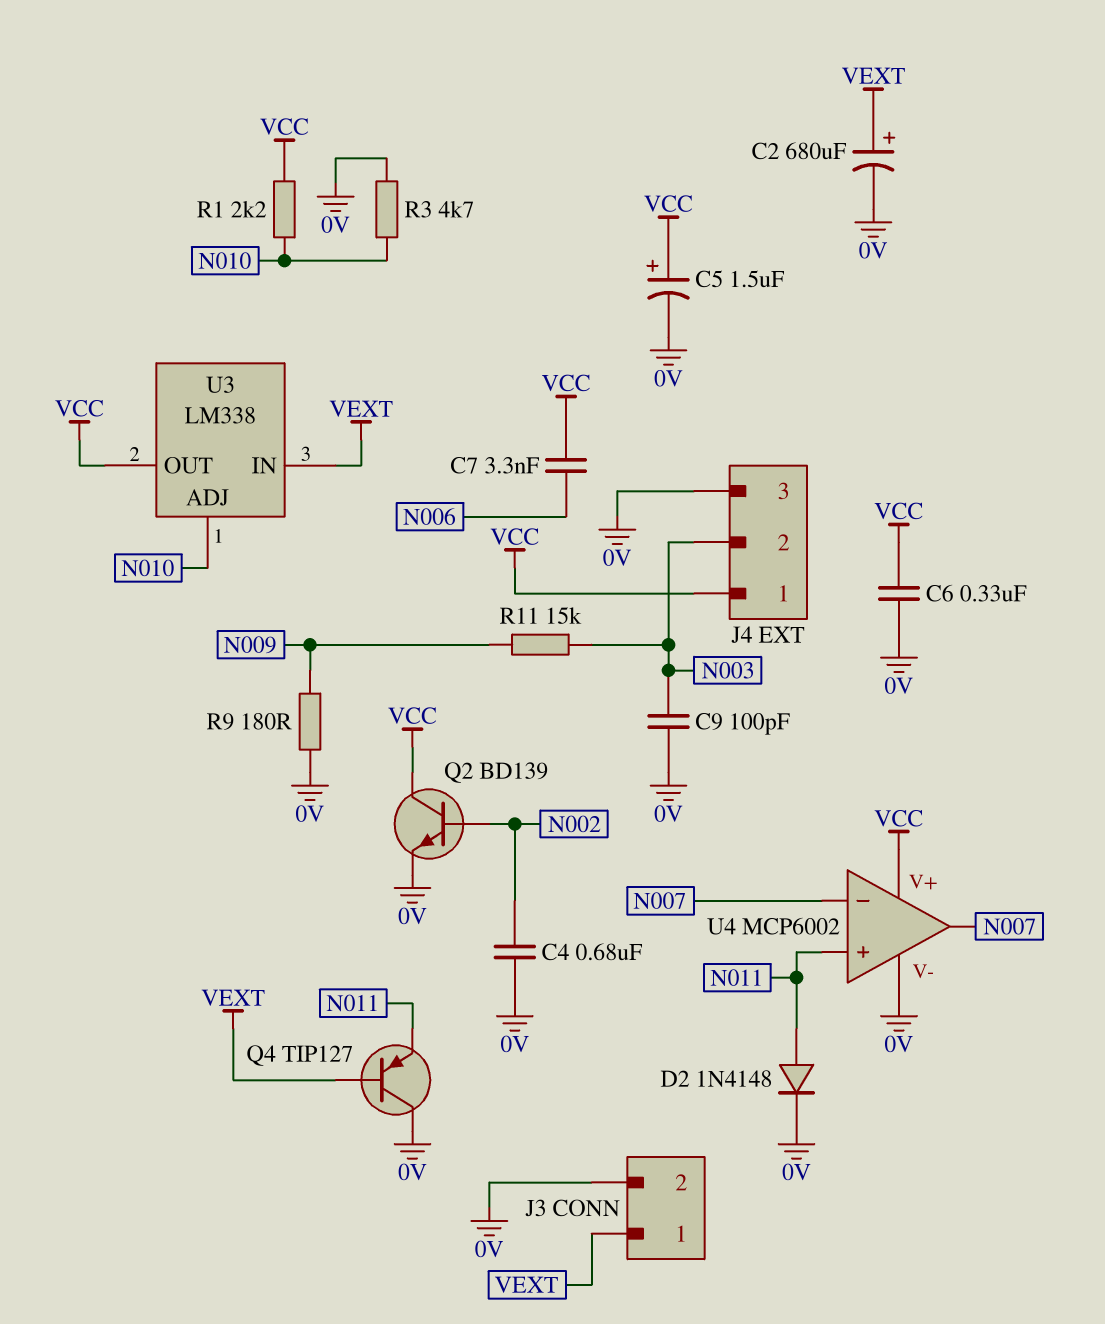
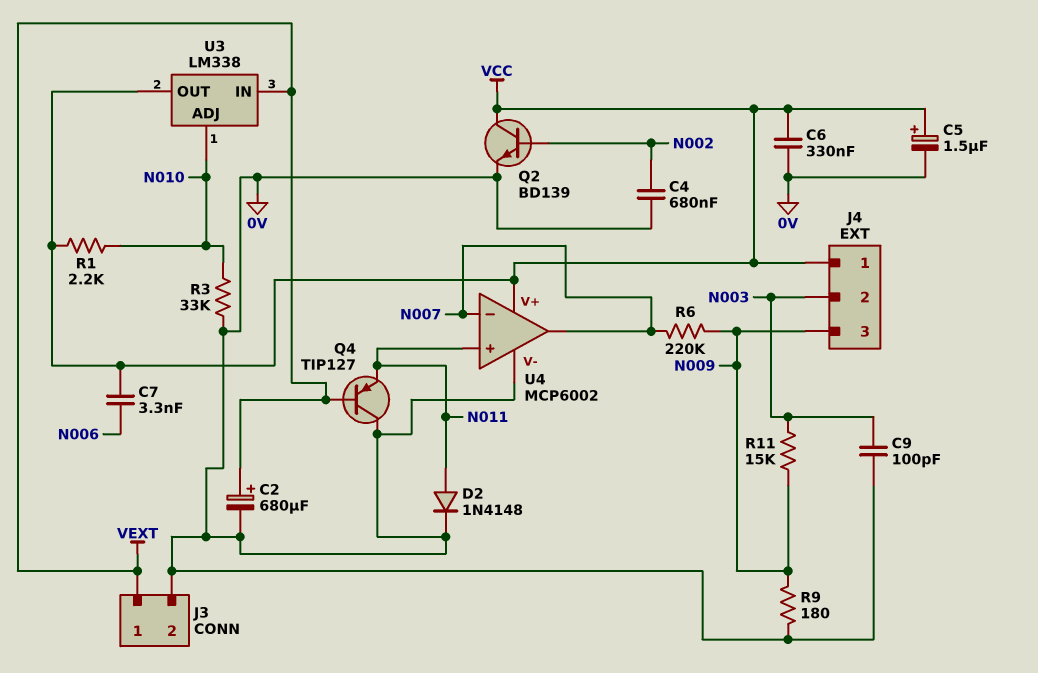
J4 pin 3: 0V -> N009
R3: 4.7k (0V, N010) -> 33k (0V, N010)
R6: none -> 220k (N007, N009)

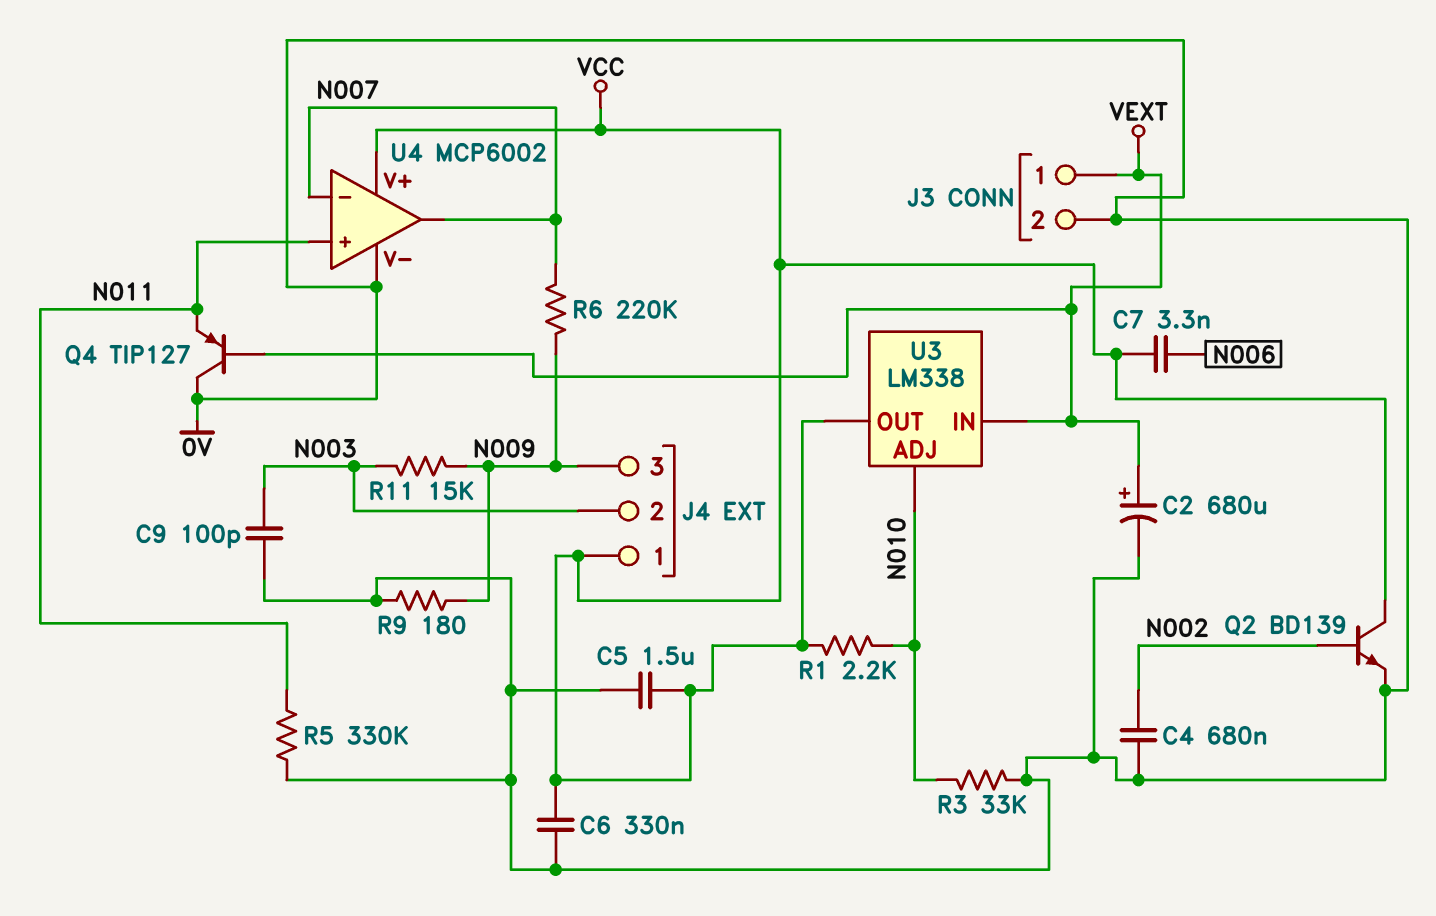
C5: 1.5uF (plus VCC, minus 0V) -> 1.5uF (0V, VCC)
D2: diode 1N4148 (A N011, K 0V) -> none
R5: none -> 330k (0V, N011)

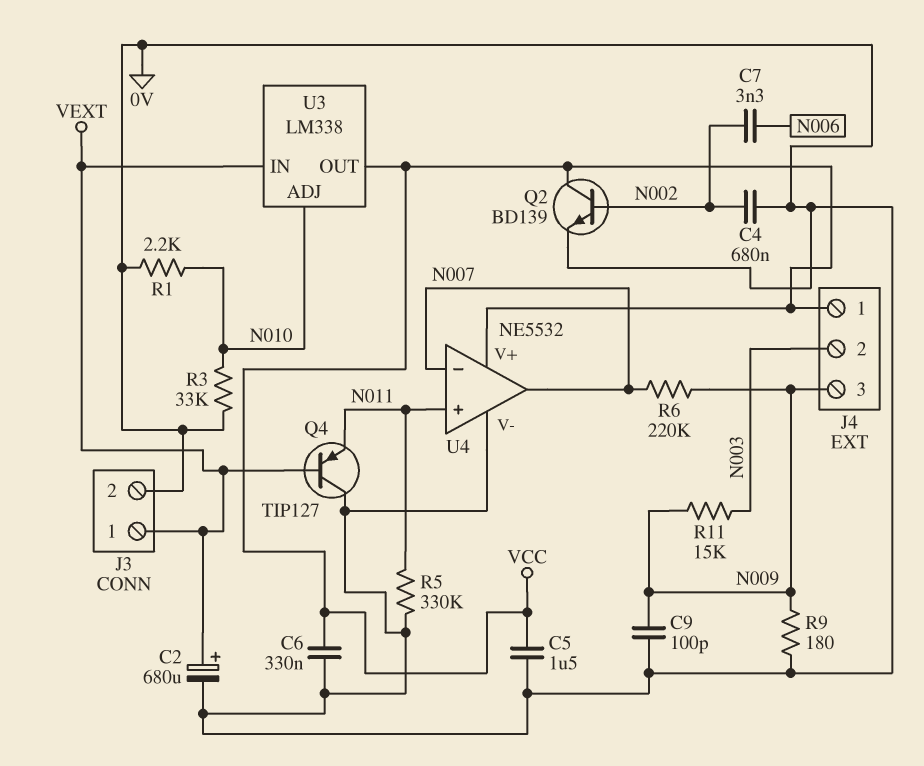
C7: 3.3nF (N006, VCC) -> 3.3nF (N002, N006)
C9: 100pF (0V, N003) -> 100pF (0V, N009)
R1: 2.2k (N010, VCC) -> 2.2k (0V, N010)
U4: MCP6002 -> NE5532

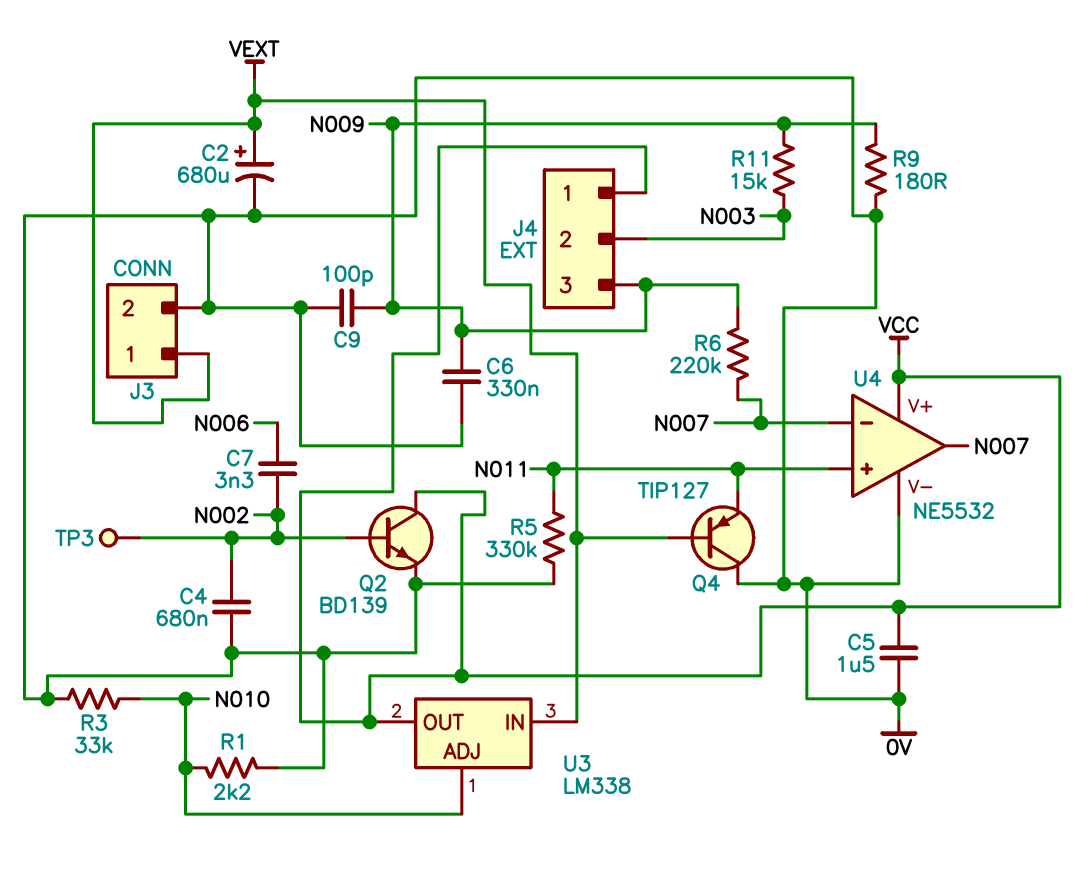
C6: 330nF (0V, VCC) -> 330nF (0V, N009)
TP3: none -> test point (N002)

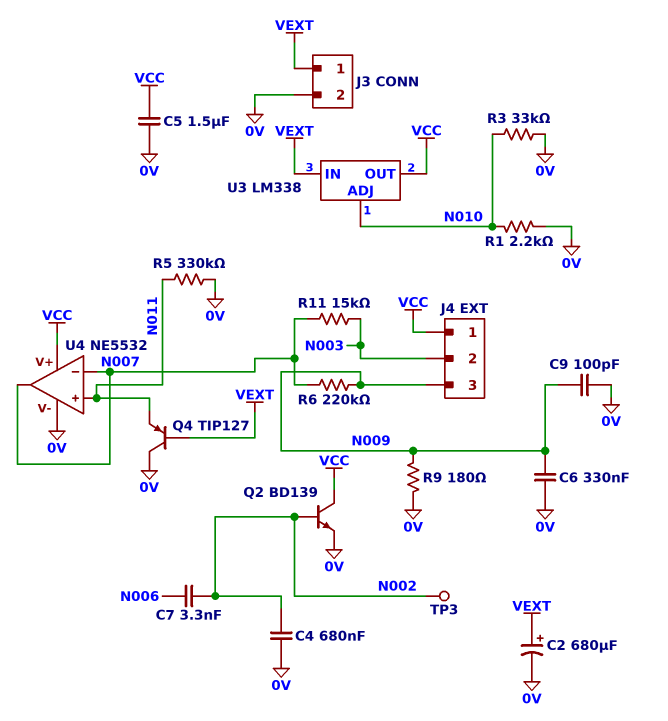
R11: 15k (N003, N009) -> 15k (N003, N007)

